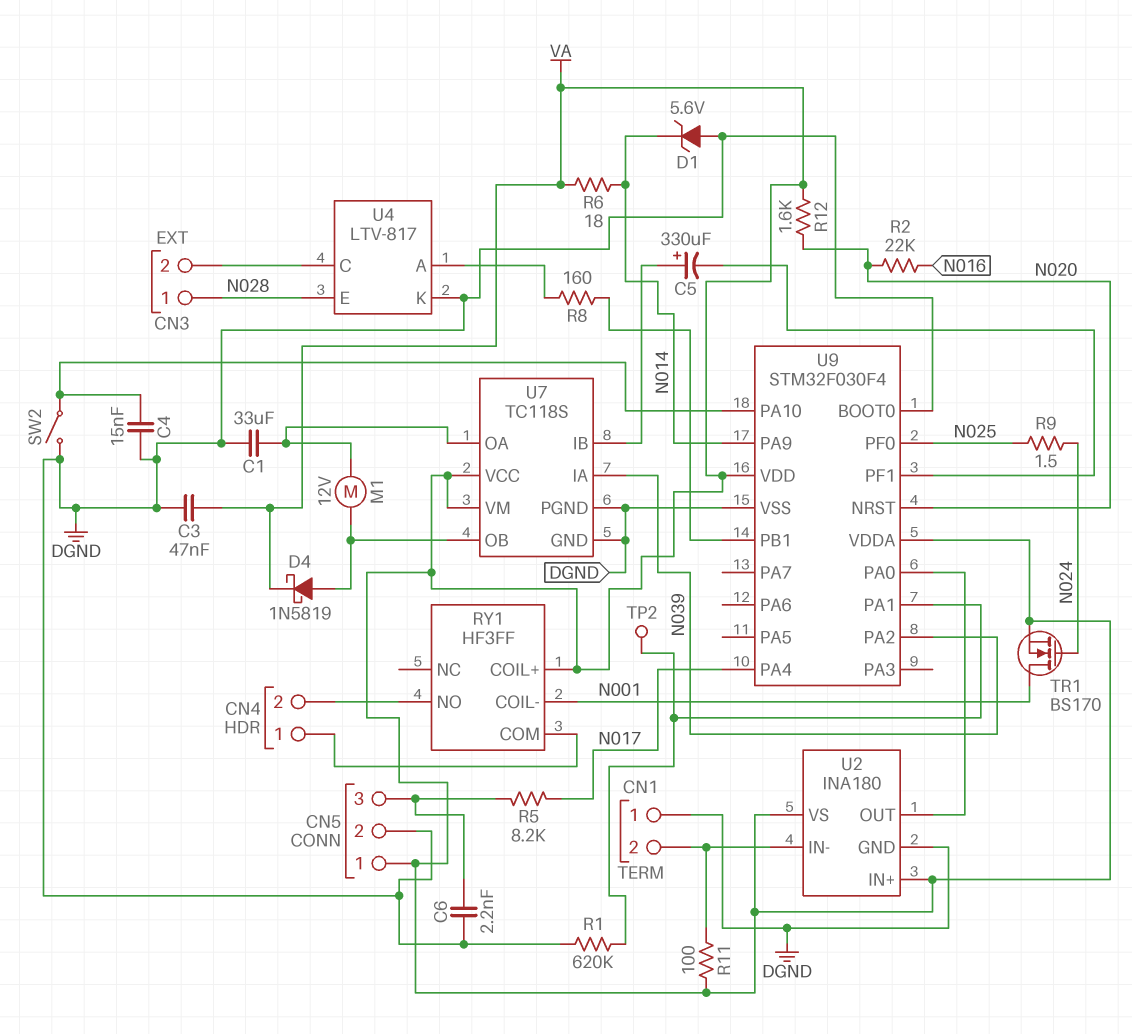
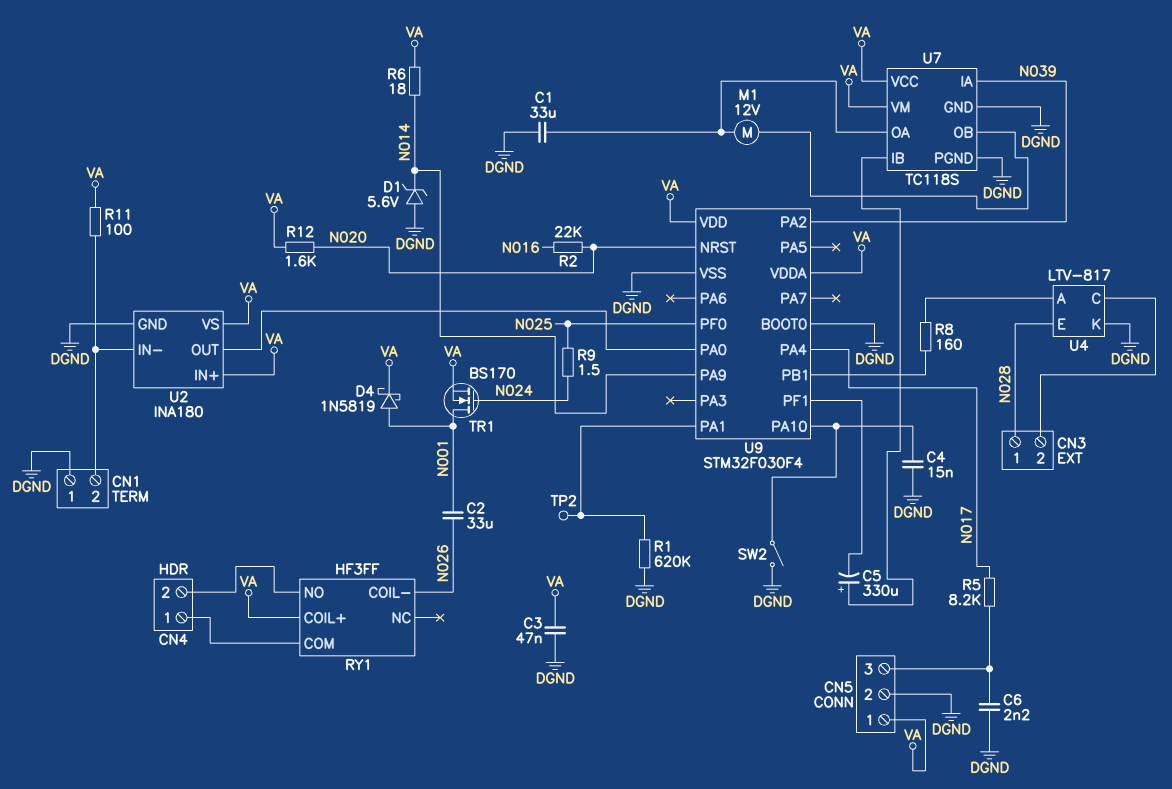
C2: none -> 33uF (N001, N026)
D4: schottky 1N5819 (A U7/OB, K VA) -> schottky 1N5819 (A N001, K VA)
RY1 pin COIL-: N001 -> N026

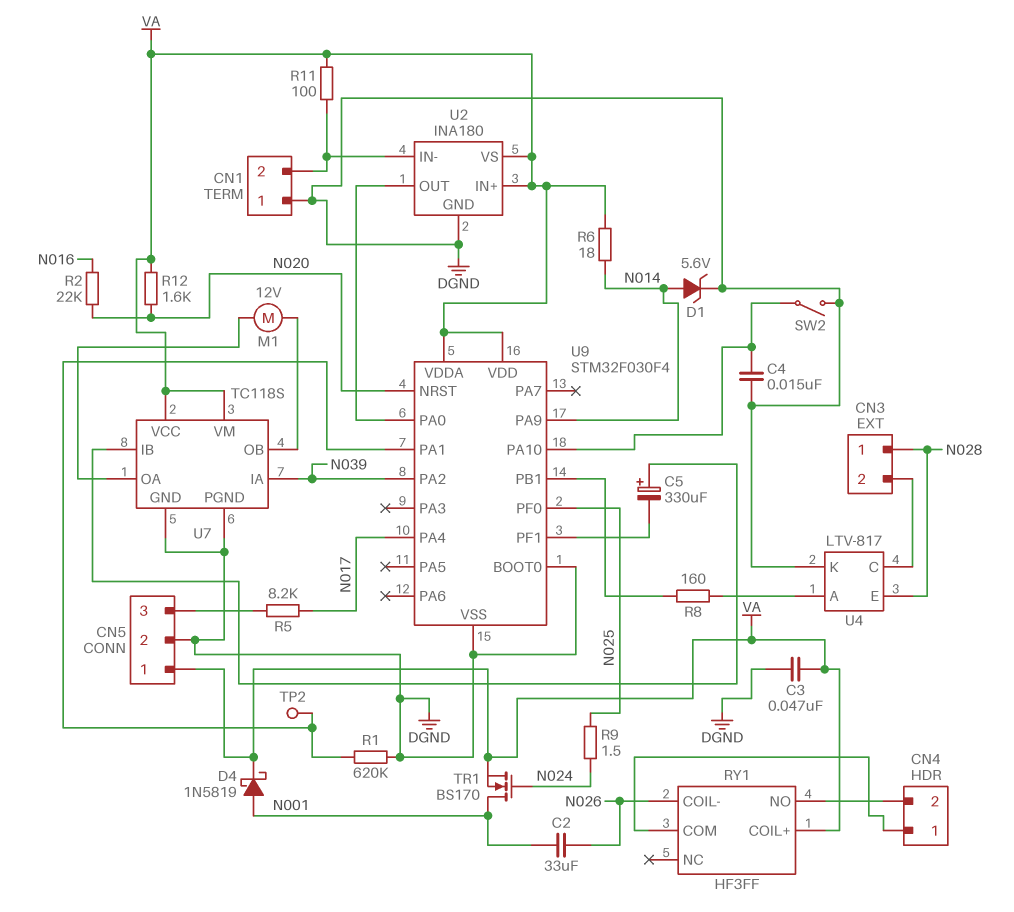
C1: 33uF (DGND, U7/OA) -> none
C6: 2.2nF (CN5/3, DGND) -> none
D1: zener 5.6V (A DGND, K N014) -> zener 5.6V (A N014, K DGND)

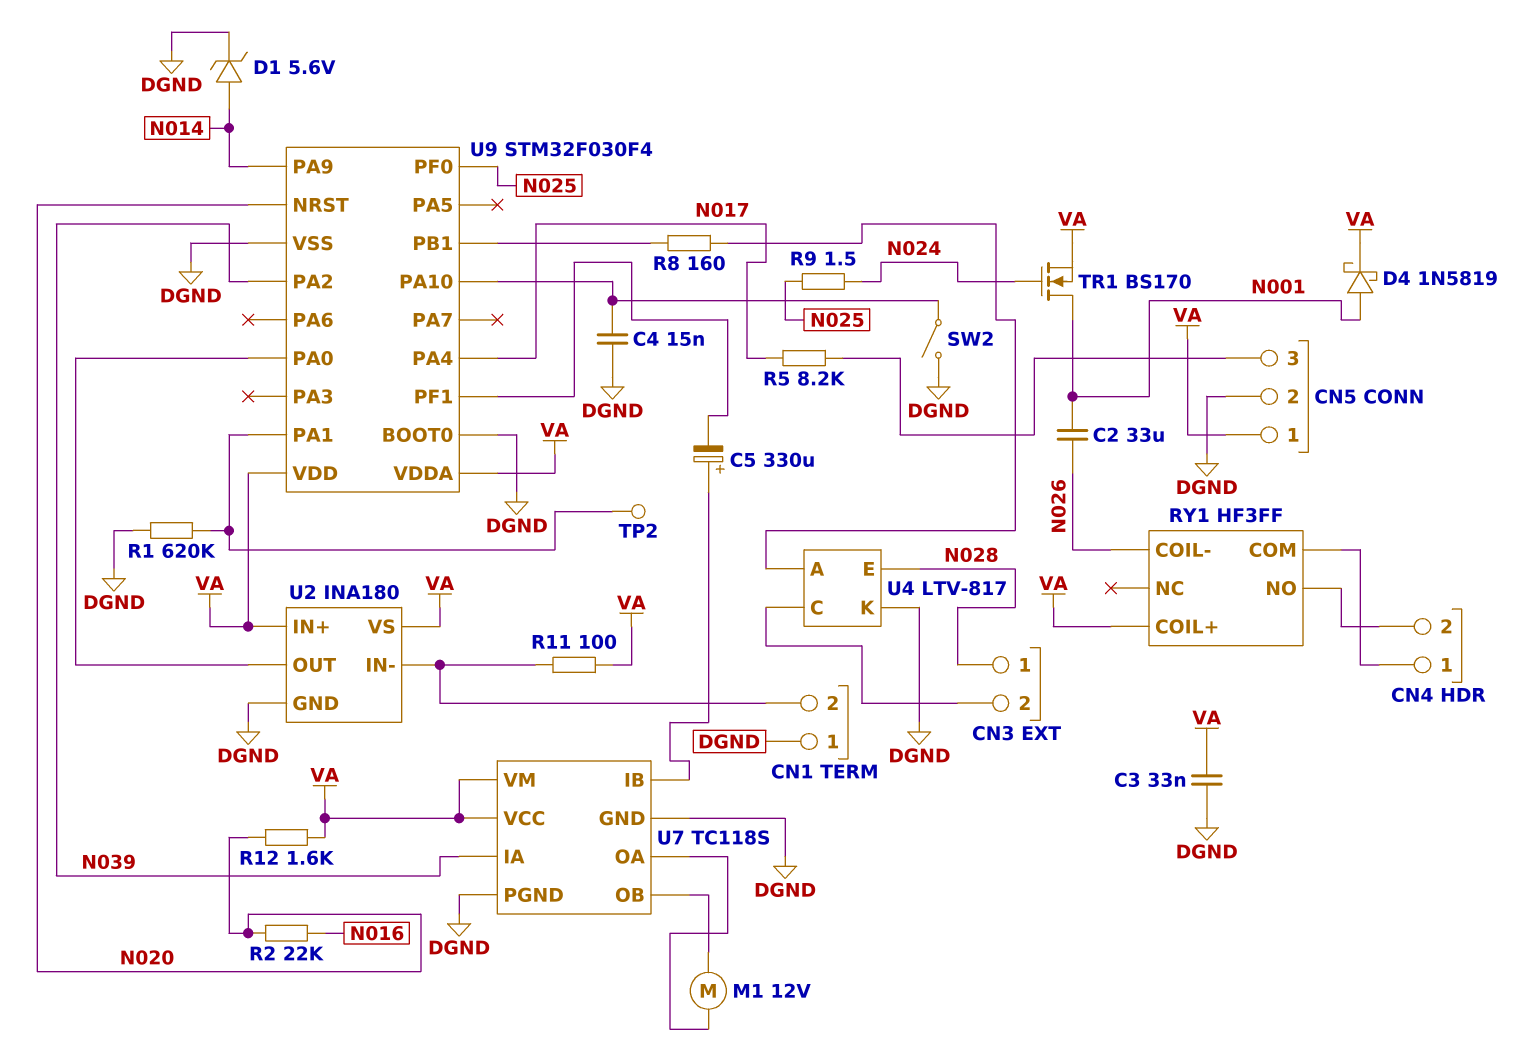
C3: 47nF (DGND, VA) -> 33nF (DGND, VA)
R6: 18 (N014, VA) -> none

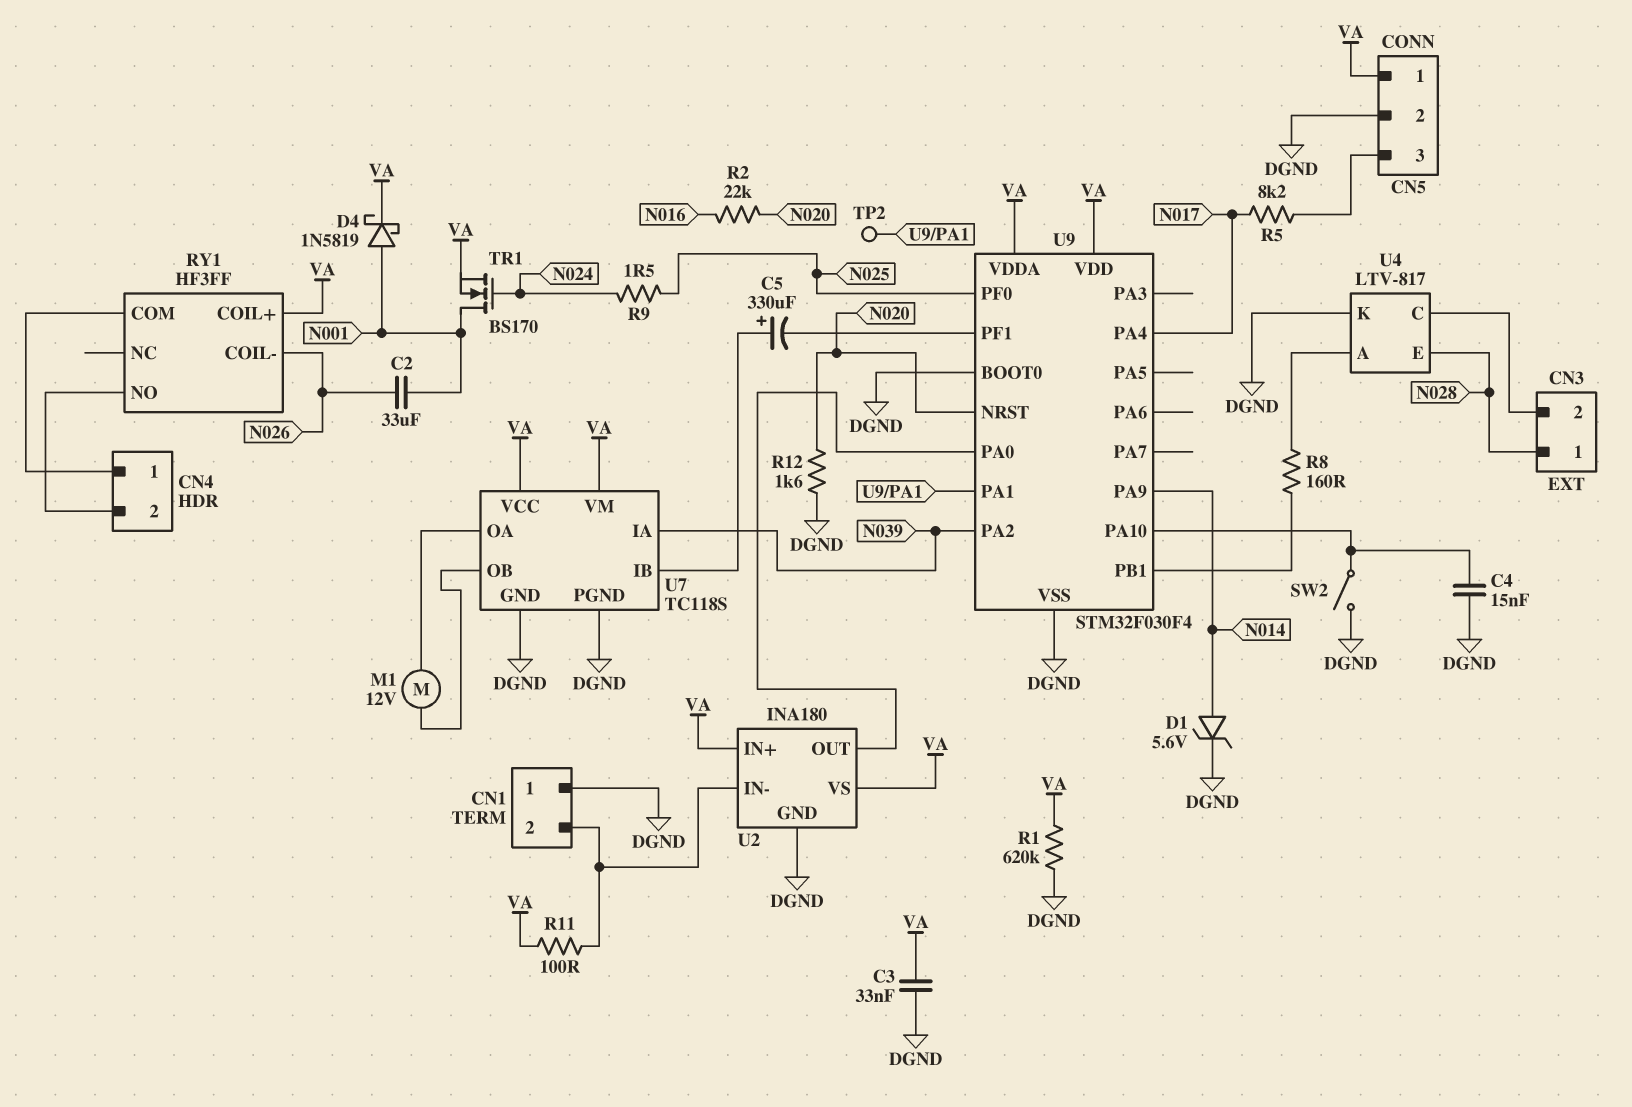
R1: 620k (DGND, U9/PA1) -> 620k (DGND, VA)
R12: 1.6k (N020, VA) -> 1.6k (DGND, N020)

